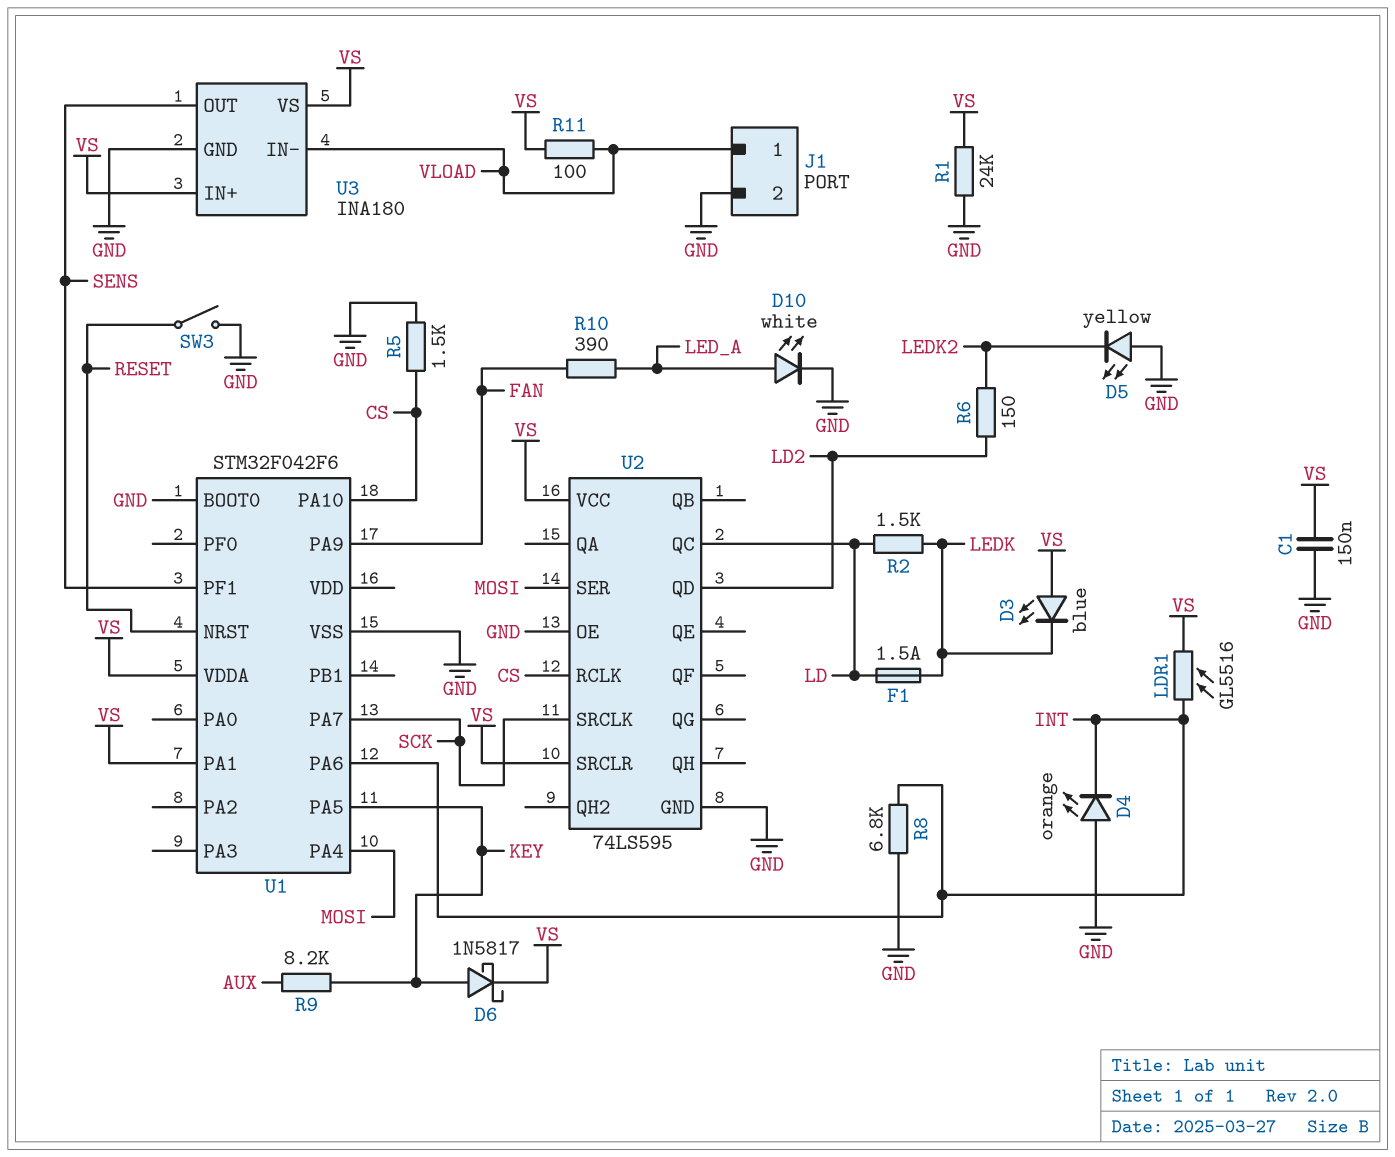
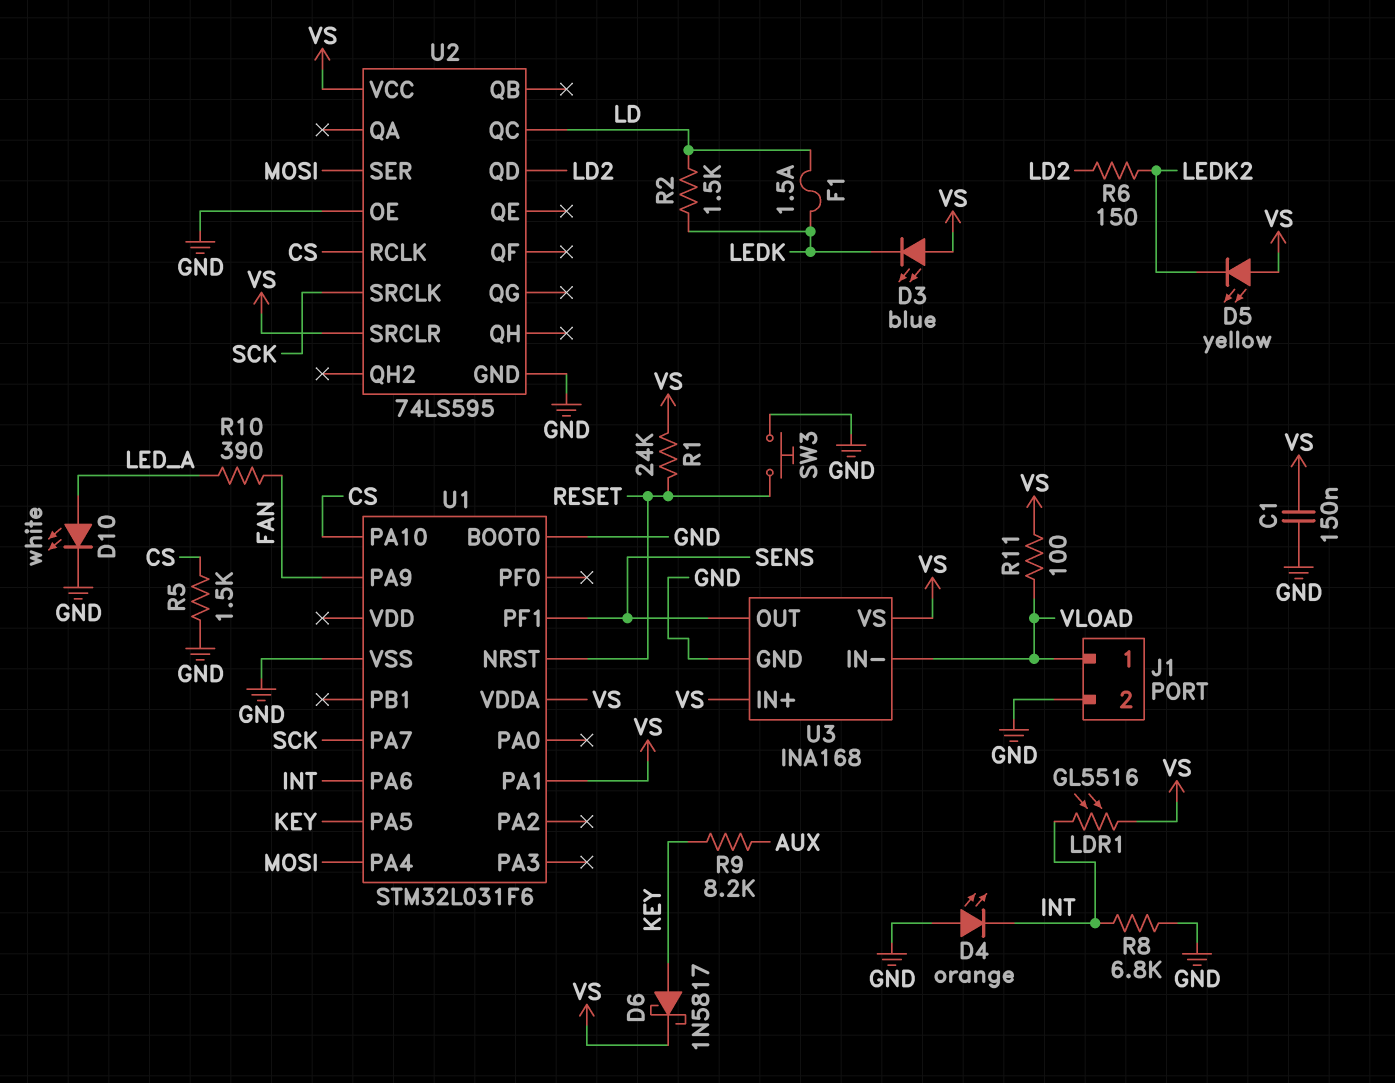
D5: LED yellow (A GND, K LEDK2) -> LED yellow (A VS, K LEDK2)
R1: 24k (GND, VS) -> 24k (RESET, VS)
SW3: switch (GND, RESET) -> button (GND, RESET)
U1: STM32F042F6 -> STM32L031F6
U3: INA180 -> INA168

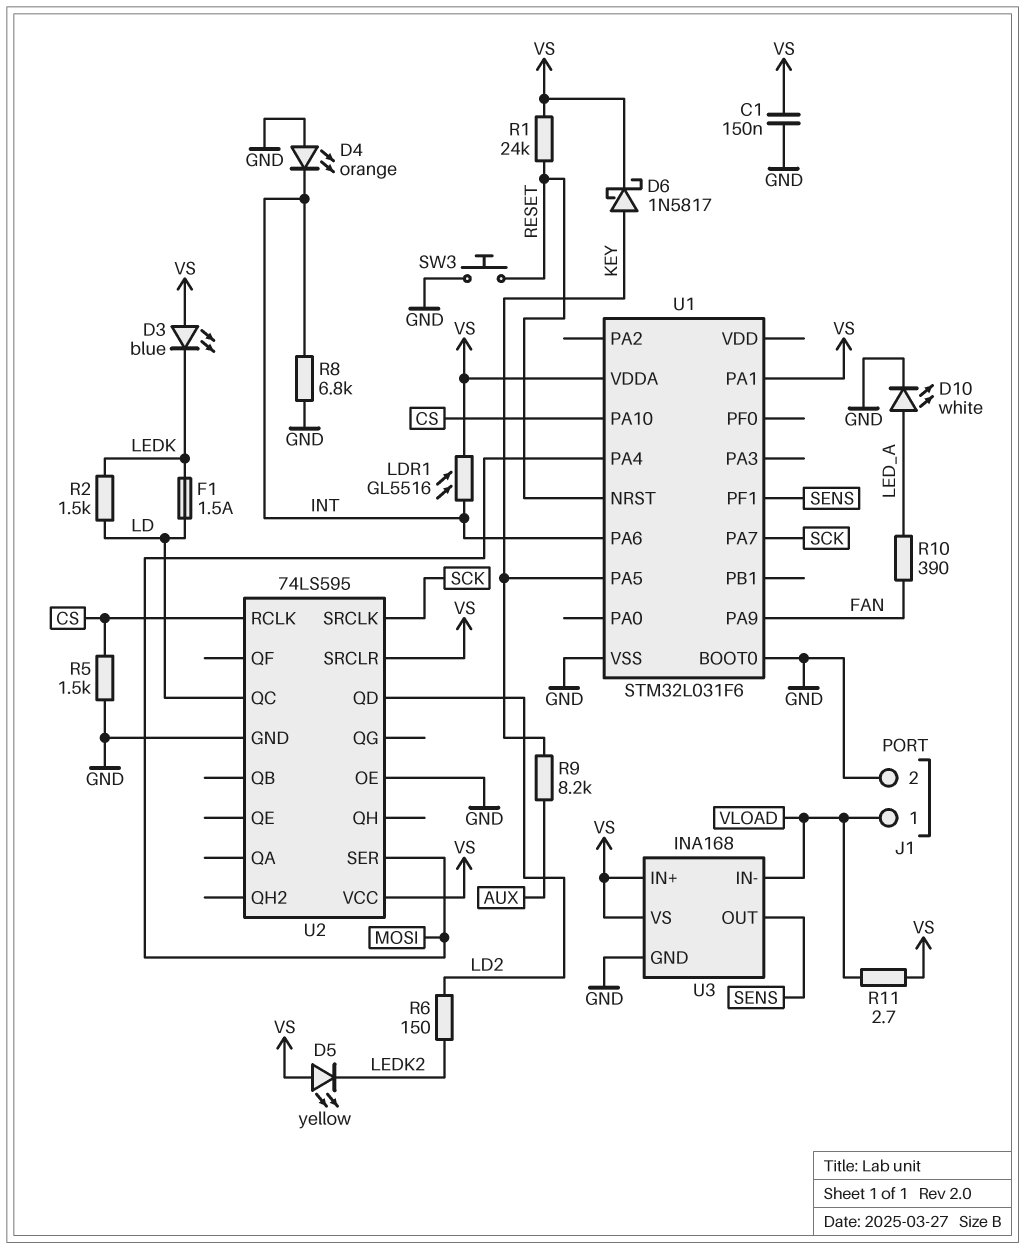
R11: 100 (VLOAD, VS) -> 2.7 (VLOAD, VS)

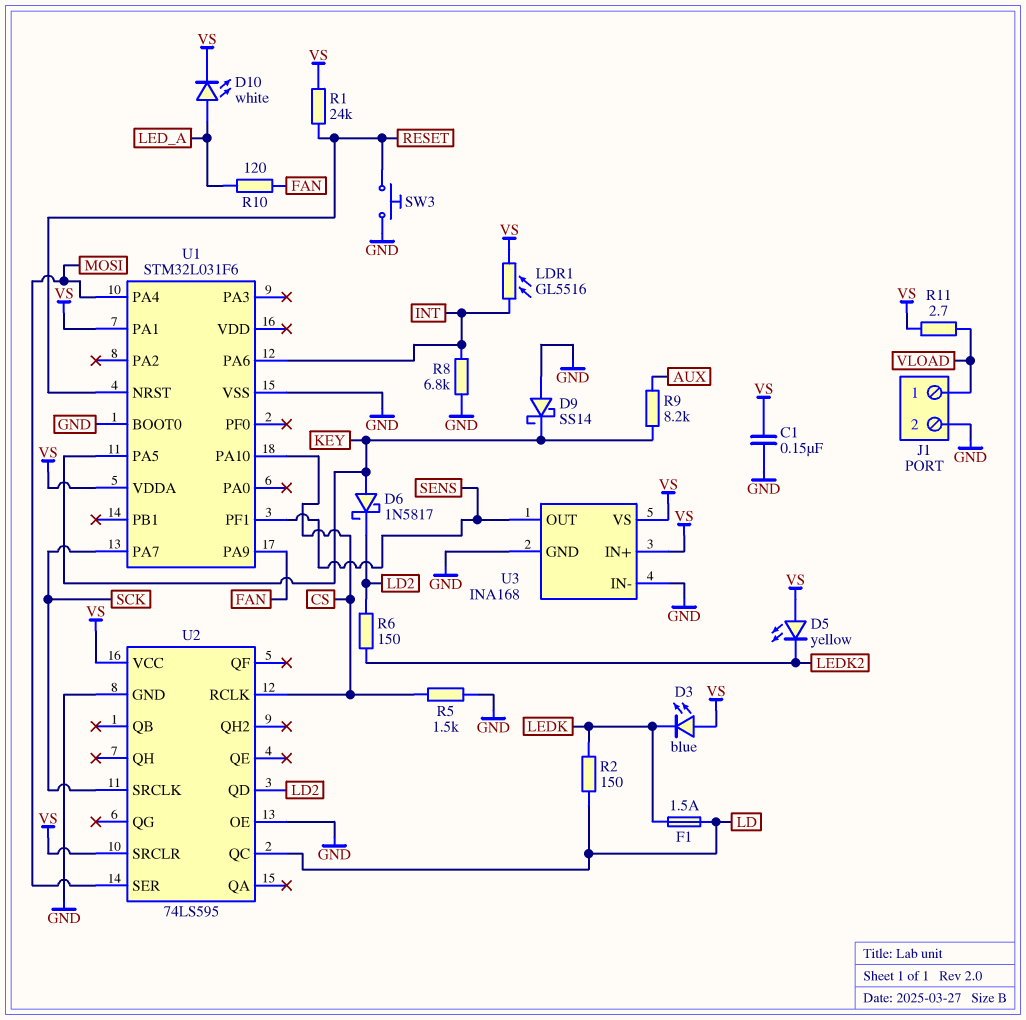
D4: LED orange (A GND, K INT) -> none
D6: schottky 1N5817 (A KEY, K VS) -> schottky 1N5817 (A KEY, K LD2)
D9: none -> schottky SS14 (A GND, K KEY)
D10: LED white (A LED_A, K GND) -> LED white (A LED_A, K VS)
R2: 1.5k (LD, LEDK) -> 150 (LD, LEDK)
R10: 390 (FAN, LED_A) -> 120 (FAN, LED_A)
U3 pin IN-: VLOAD -> GND

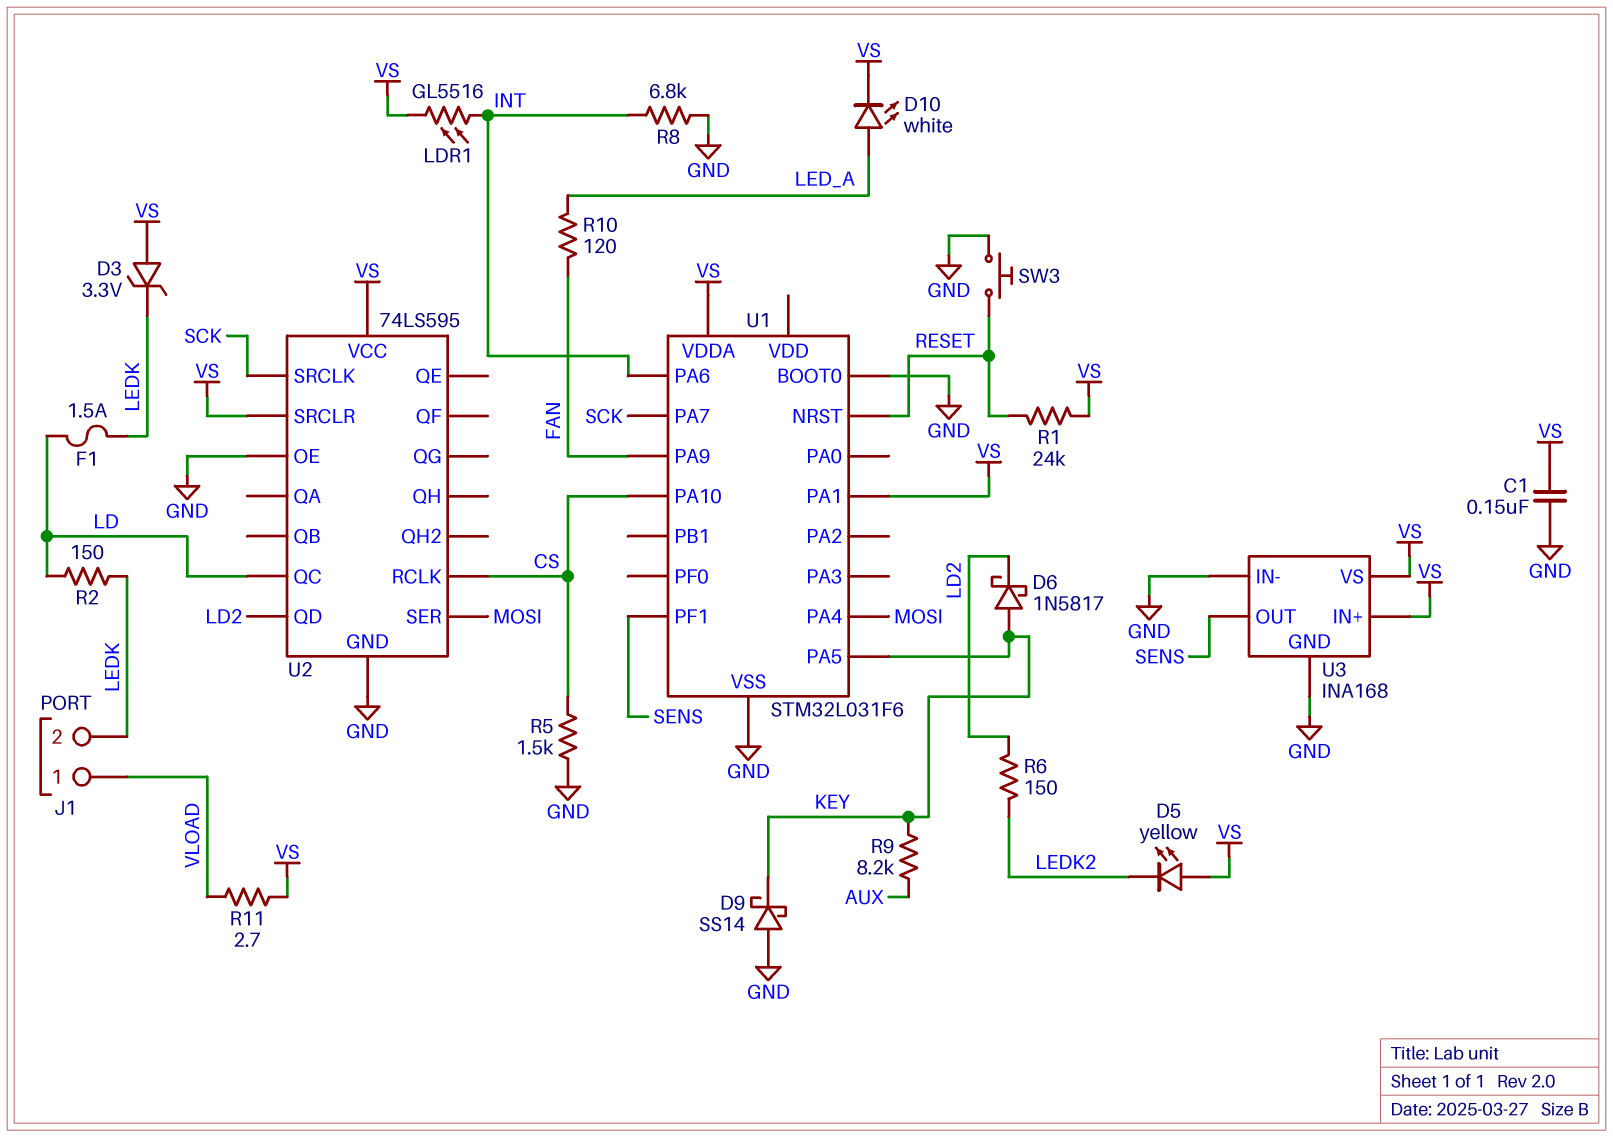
D3: LED blue (A VS, K LEDK) -> zener 3.3V (A VS, K LEDK)
J1 pin 2: GND -> LEDK

